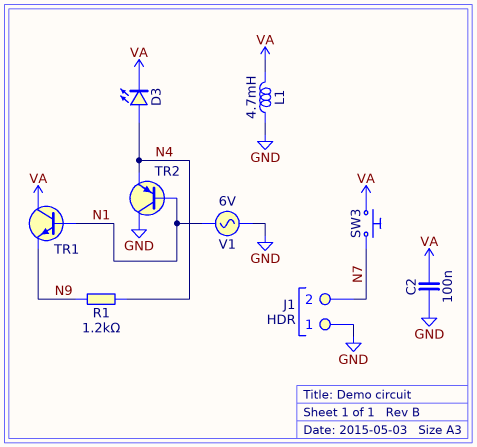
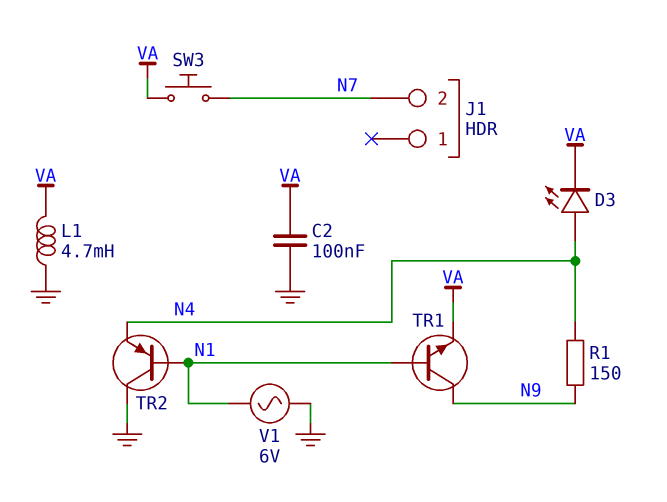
J1 pin 1: GND -> none
R1: 1.2k (N4, N9) -> 150 (N4, N9)
TR1: NPN (B N1, C VA, E N9) -> NPN (B N1, C N9, E VA)

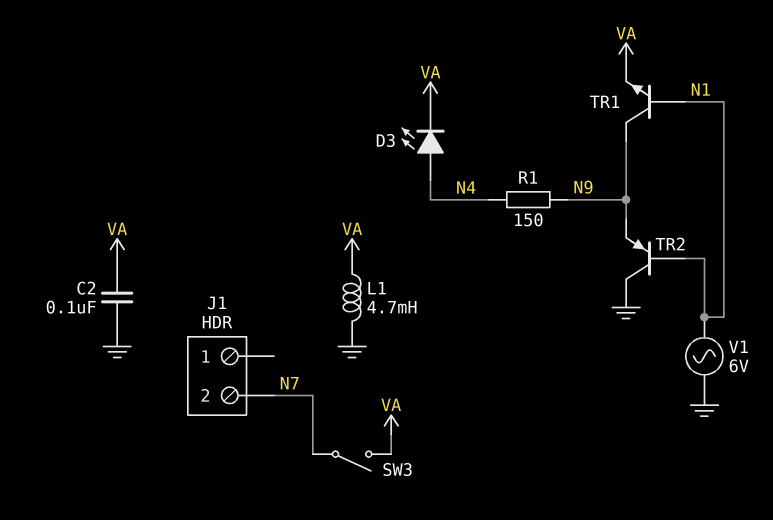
SW3: button (N7, VA) -> switch (N7, VA)
TR2: PNP (B N1, C GND, E N4) -> PNP (B N1, C GND, E N9)

